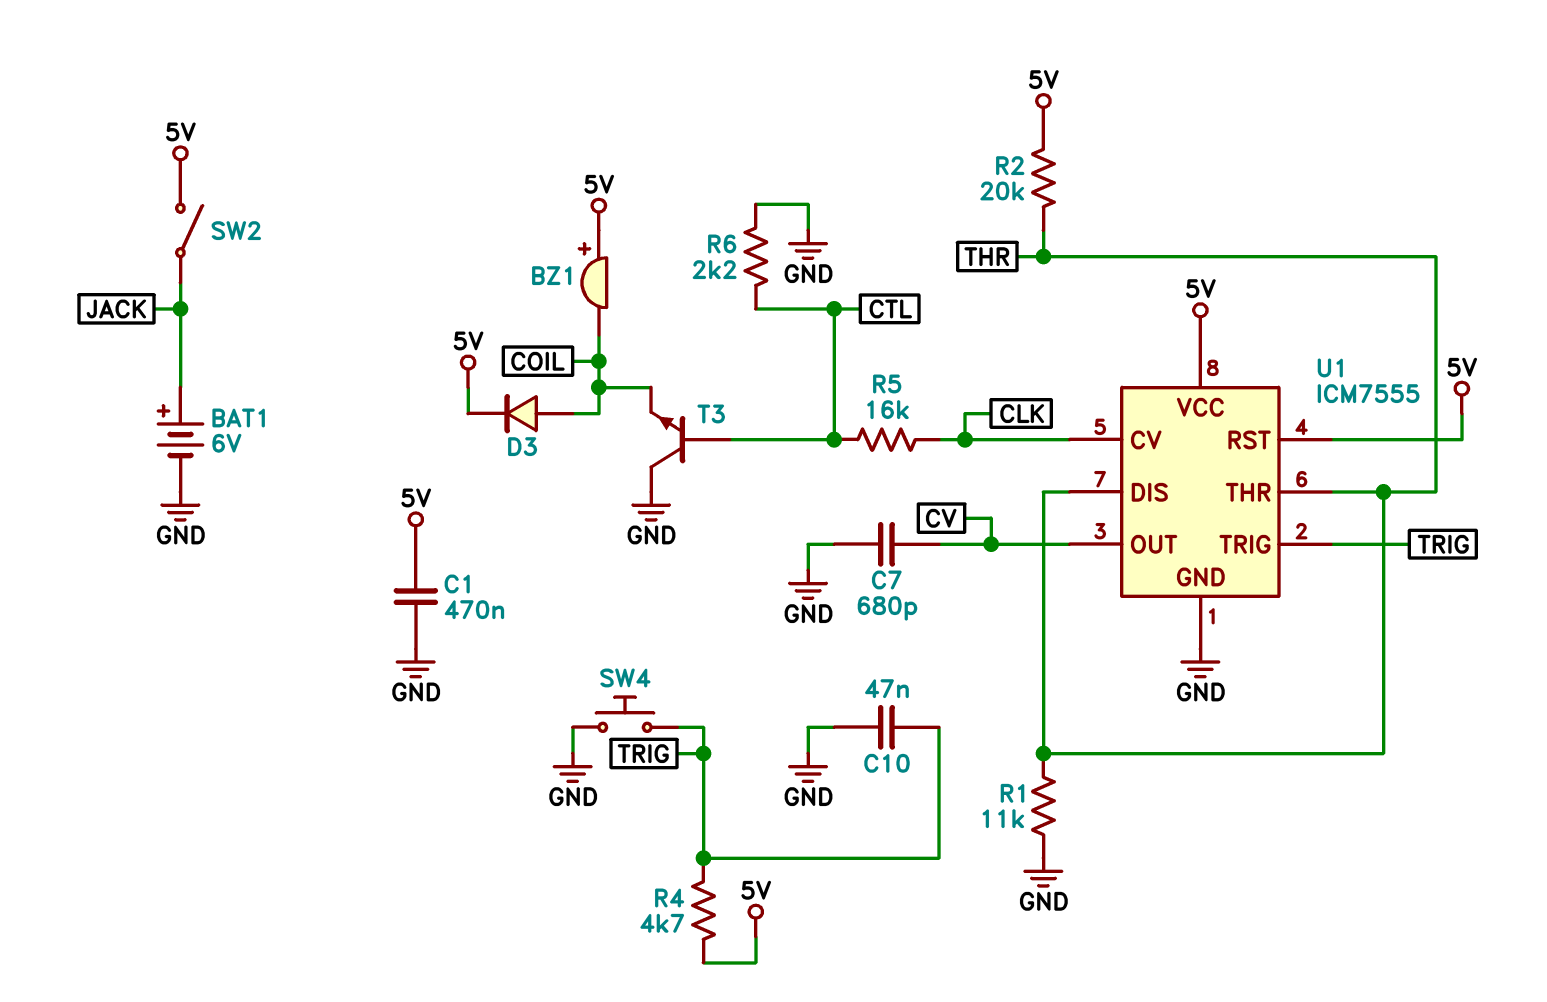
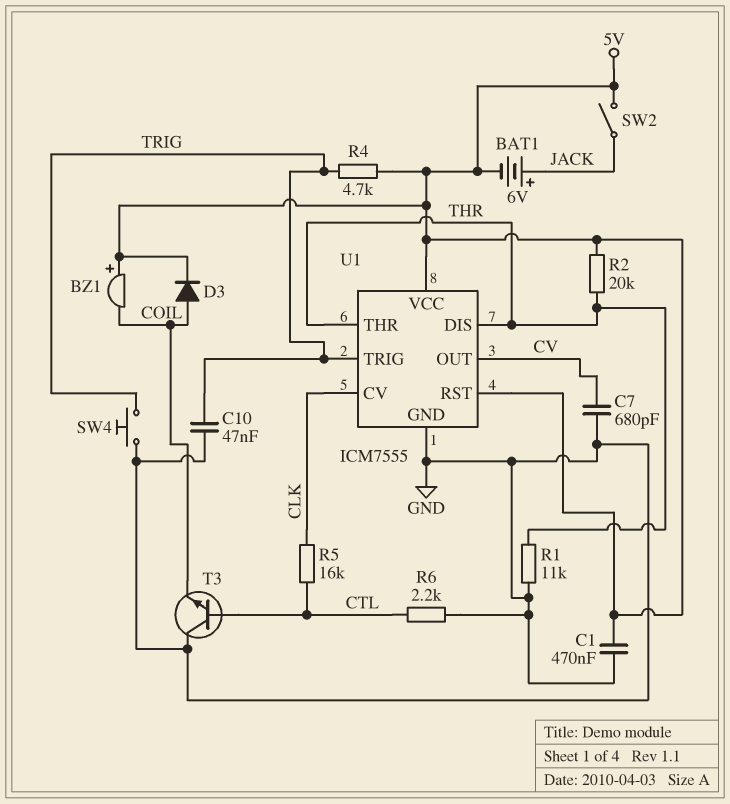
BAT1: 6V (plus JACK, minus GND) -> 6V (plus JACK, minus 5V)

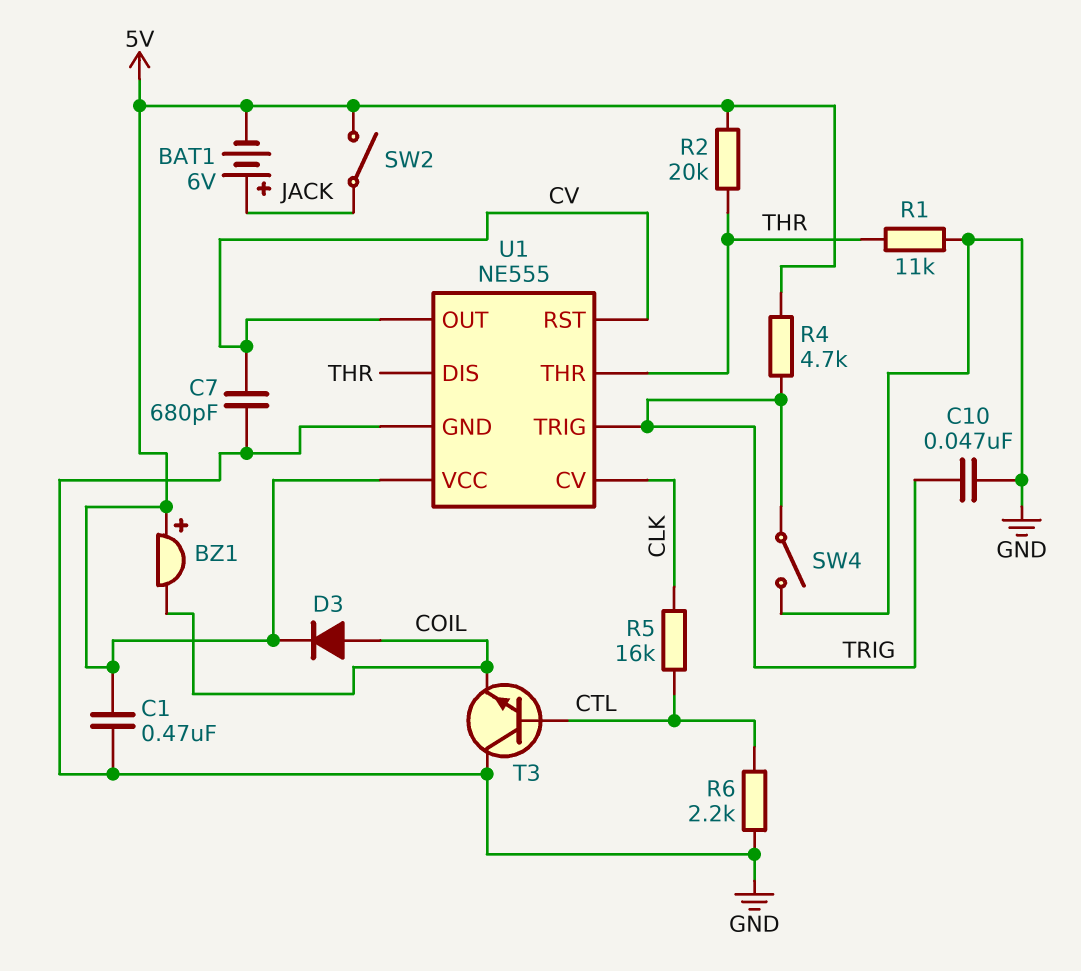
SW4: button (GND, TRIG) -> switch (GND, TRIG)
U1: ICM7555 -> NE555
U1 pin RST: 5V -> CV

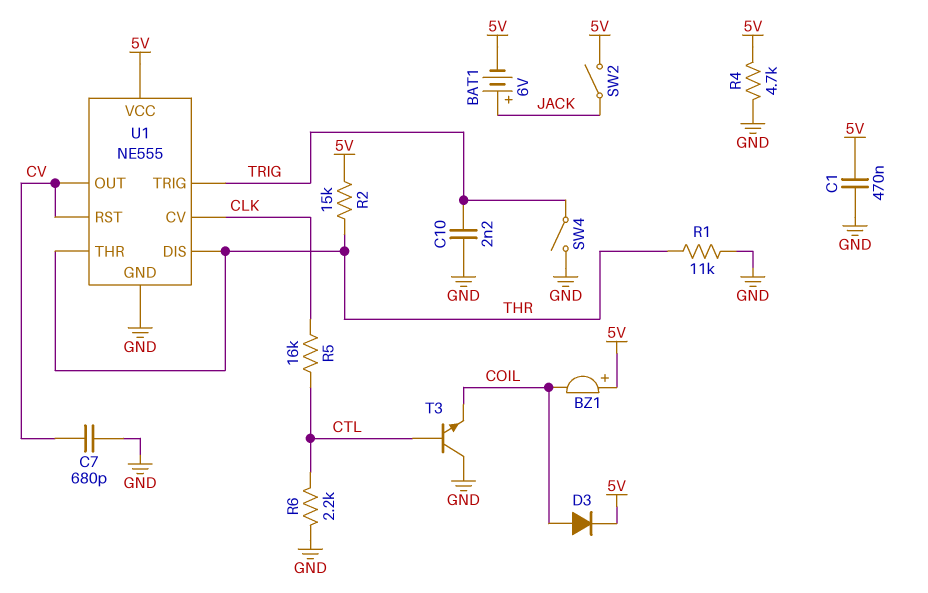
C10: 47nF (GND, TRIG) -> 2.2nF (GND, TRIG)
R2: 20k (5V, THR) -> 15k (5V, THR)
R4: 4.7k (5V, TRIG) -> 4.7k (5V, GND)

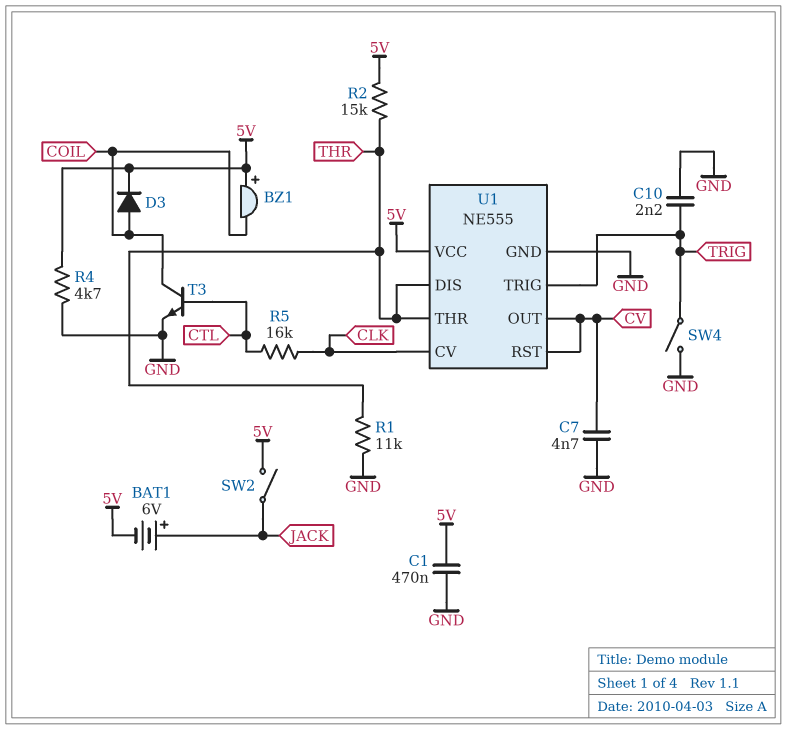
C7: 680pF (CV, GND) -> 4.7nF (CV, GND)
R6: 2.2k (CTL, GND) -> none
T3: NPN (B CTL, C GND, E COIL) -> NPN (B CTL, C COIL, E GND)

